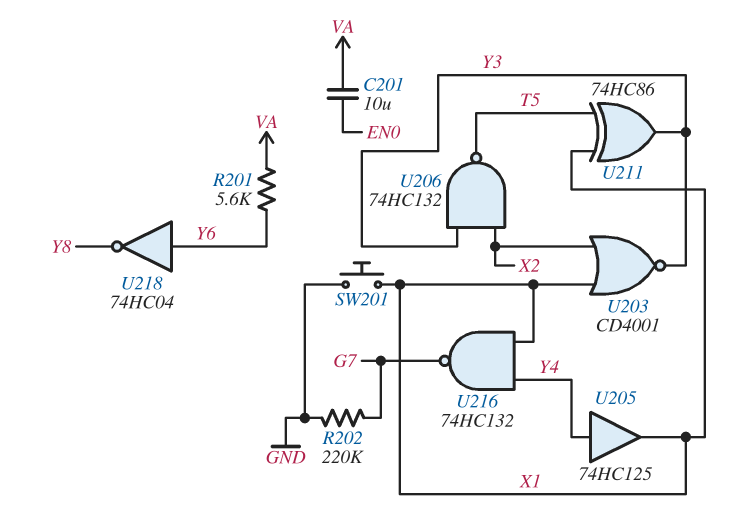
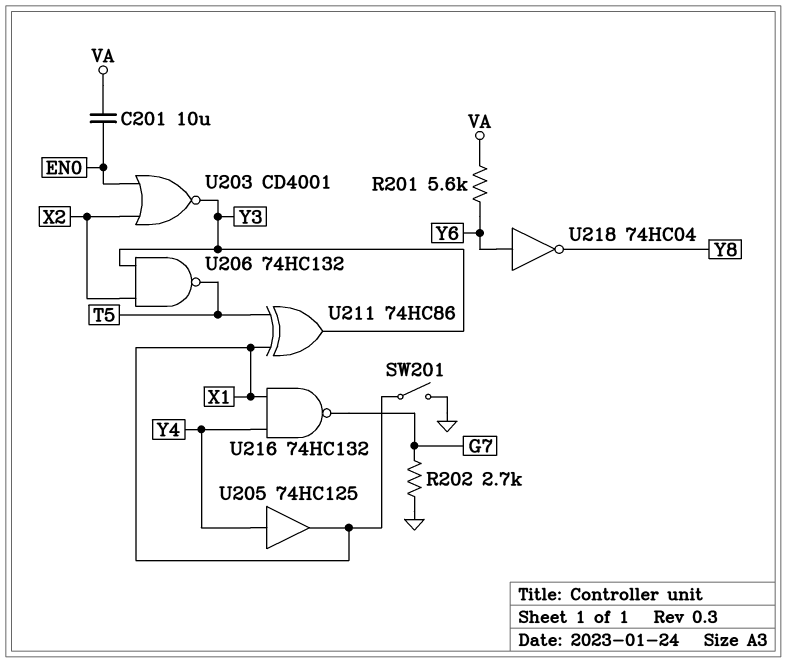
R202: 220k (G7, GND) -> 2.7k (G7, GND)
SW201: button (GND, X1) -> switch (GND, X1)
U203: NOR CD4001 (in X1, in X2, out Y3) -> NOR CD4001 (in EN0, in X2, out Y3)

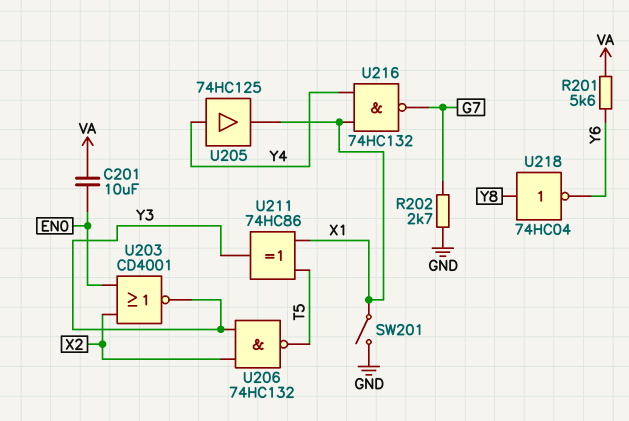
U218: NOT 74HC04 (in Y6, out Y8) -> NOT 74HC04 (in Y8, out Y6)

